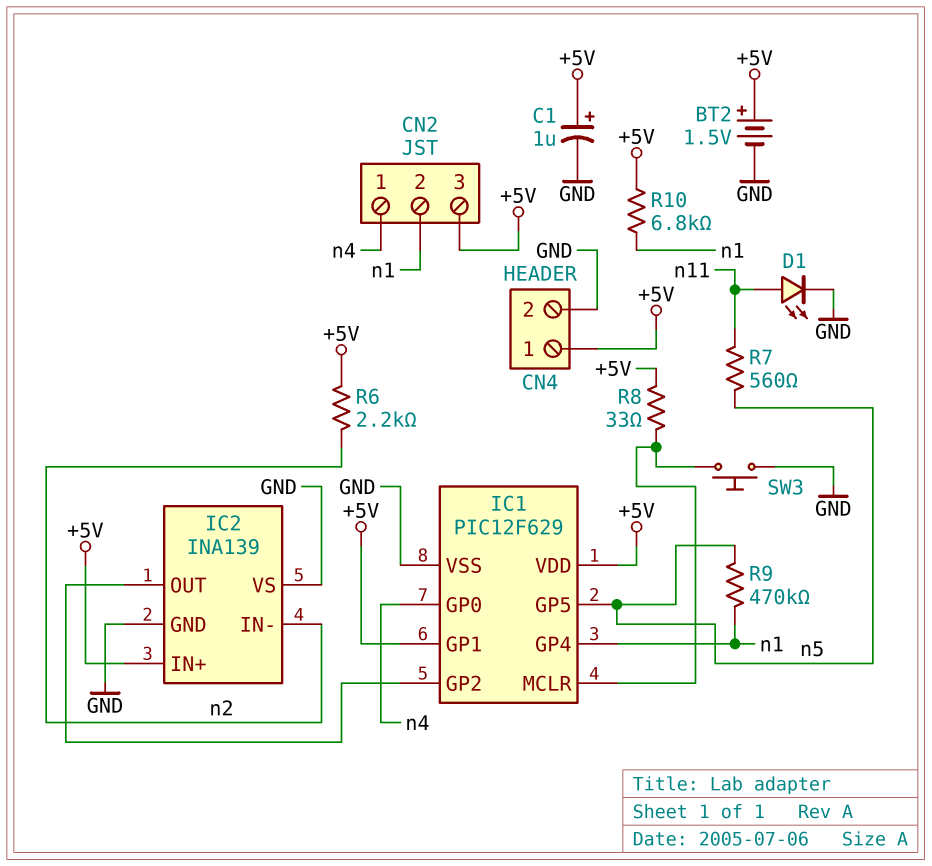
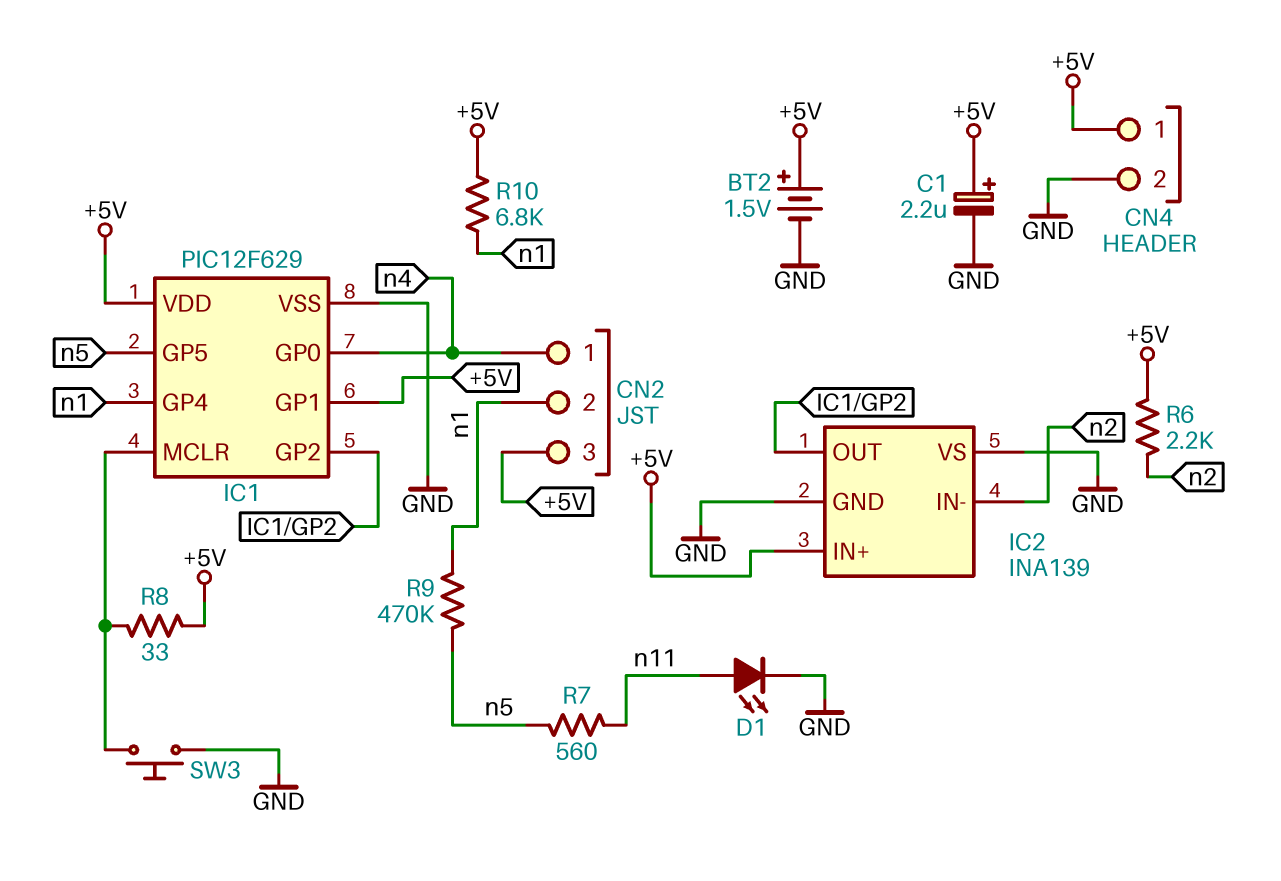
C1: 1uF (plus +5V, minus GND) -> 2.2uF (plus +5V, minus GND)

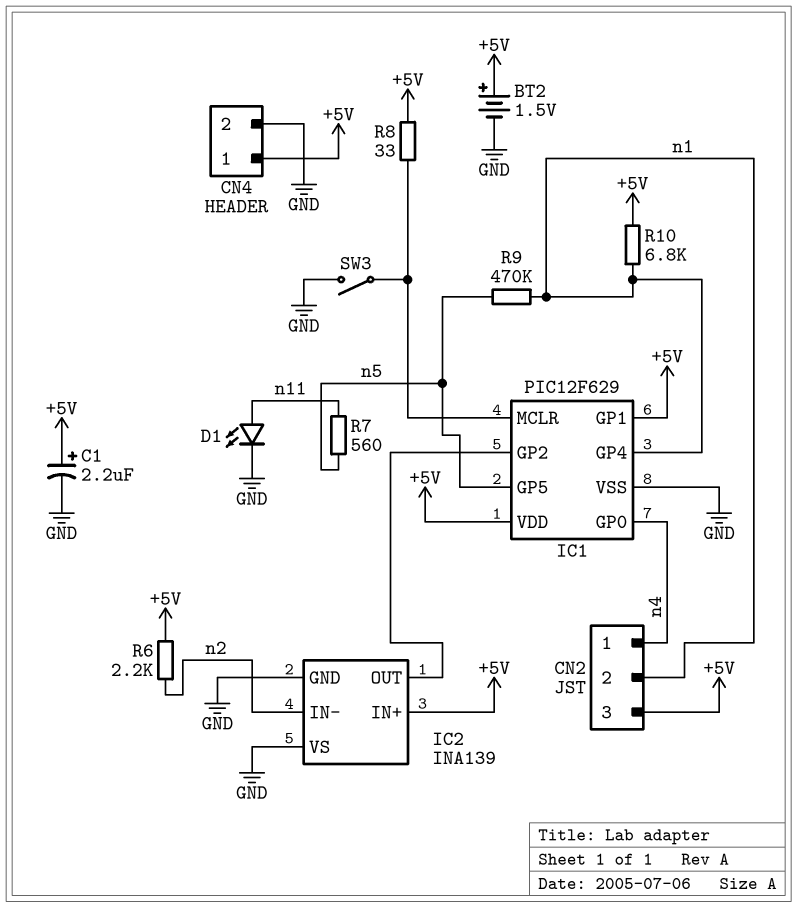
SW3: button (GND, IC1/MCLR) -> switch (GND, IC1/MCLR)

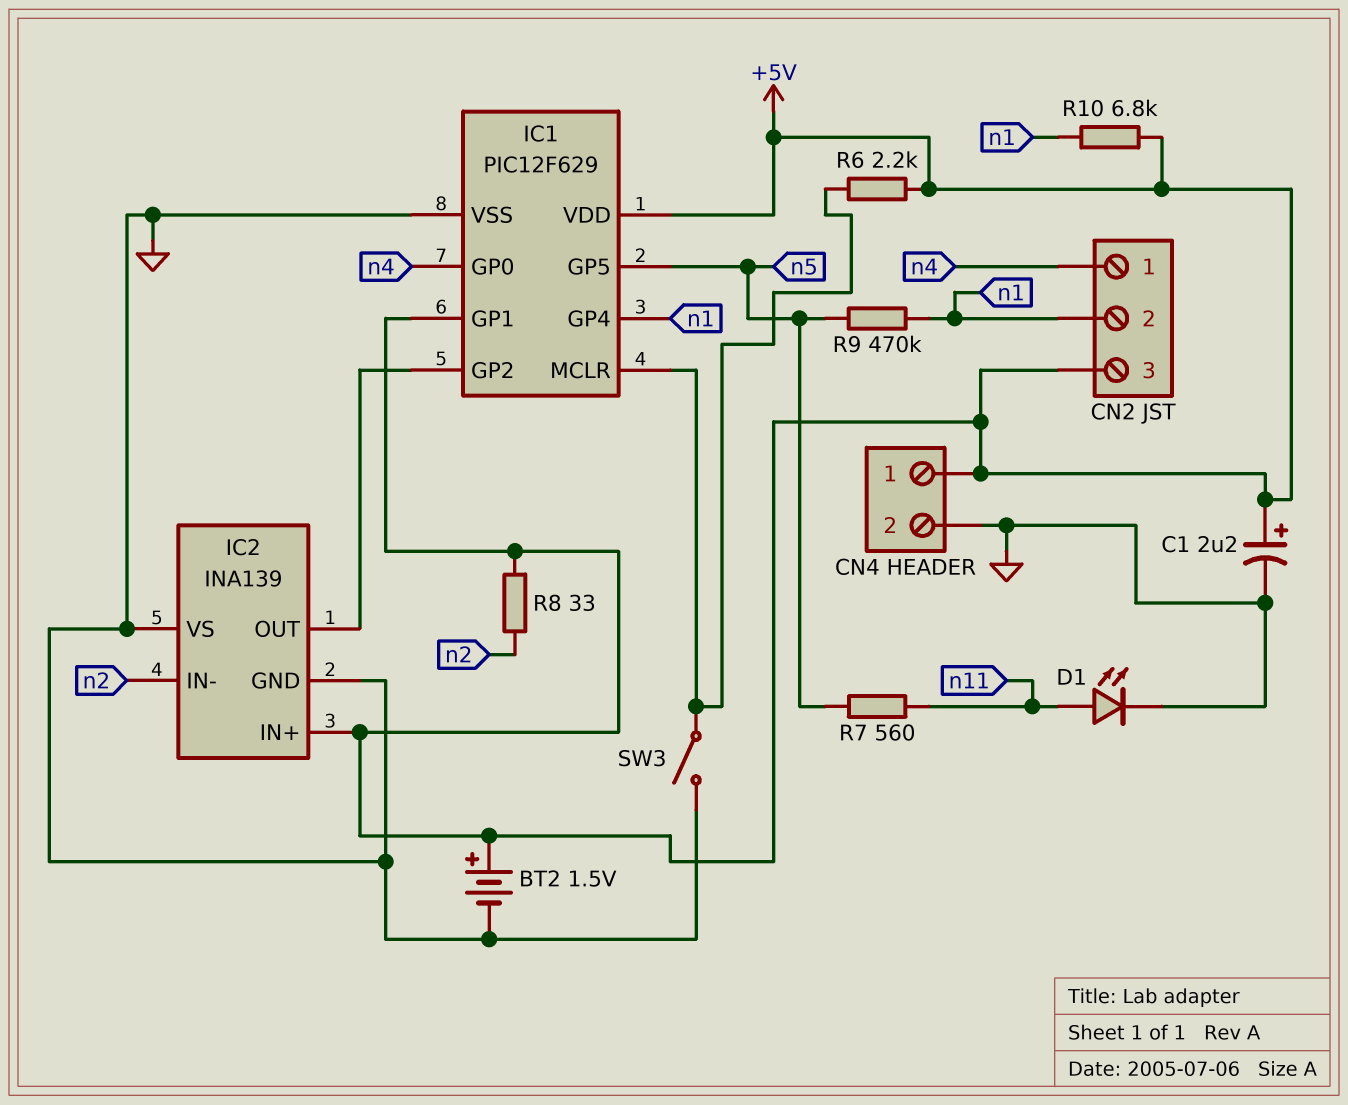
R6: 2.2k (+5V, n2) -> 2.2k (+5V, IC1/MCLR)
R8: 33 (+5V, IC1/MCLR) -> 33 (+5V, n2)

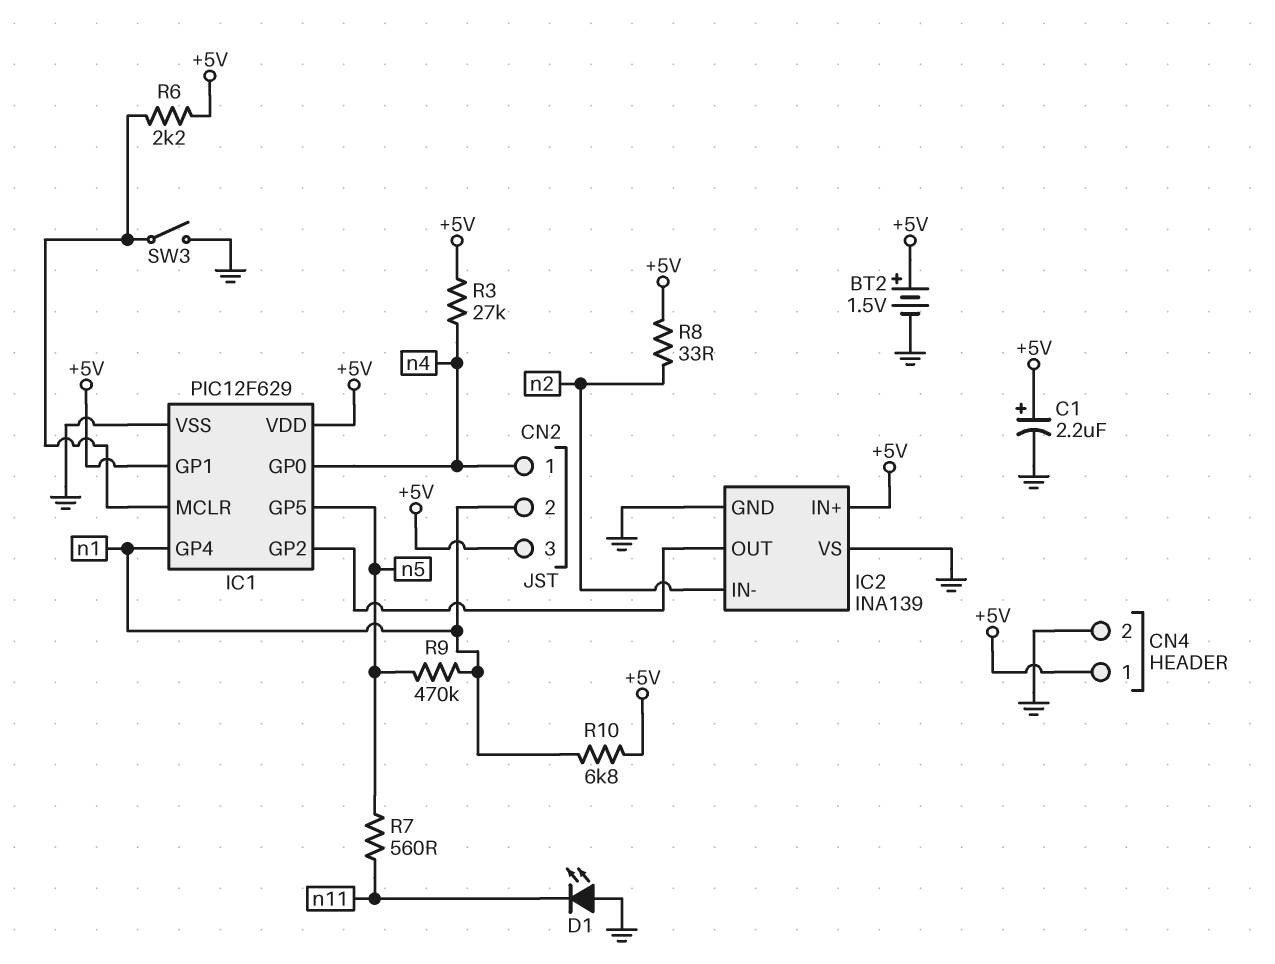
D1: LED (A n11, K GND) -> LED (A GND, K n11)
R3: none -> 27k (+5V, n4)

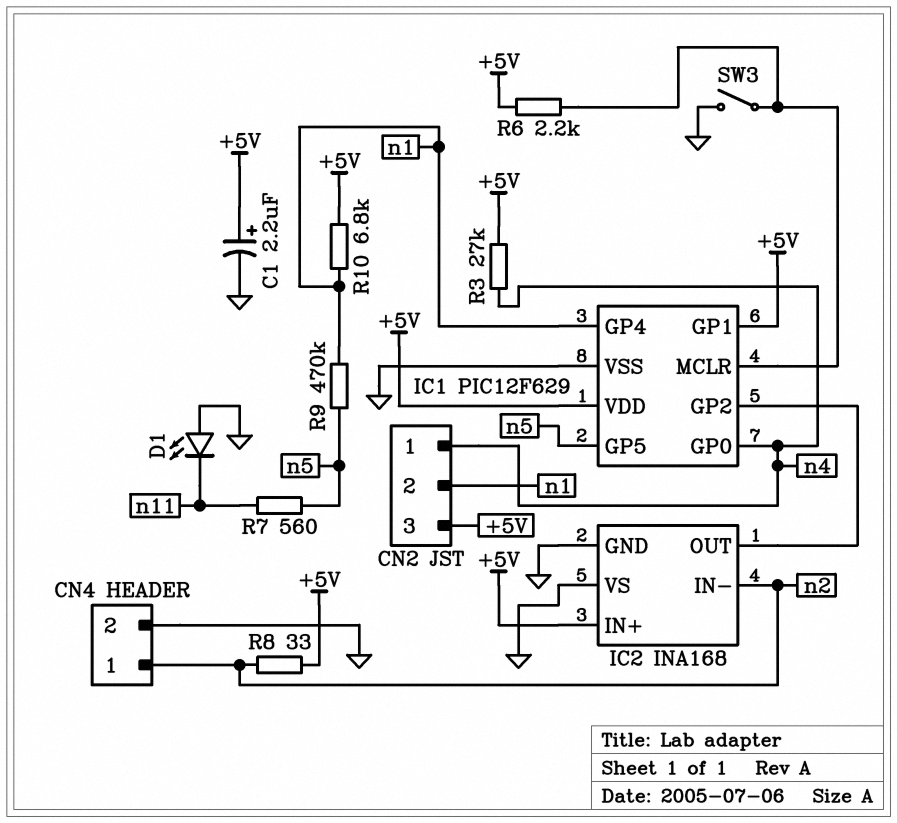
BT2: 1.5V (plus +5V, minus GND) -> none
CN4 pin 1: +5V -> n2
IC2: INA139 -> INA168

